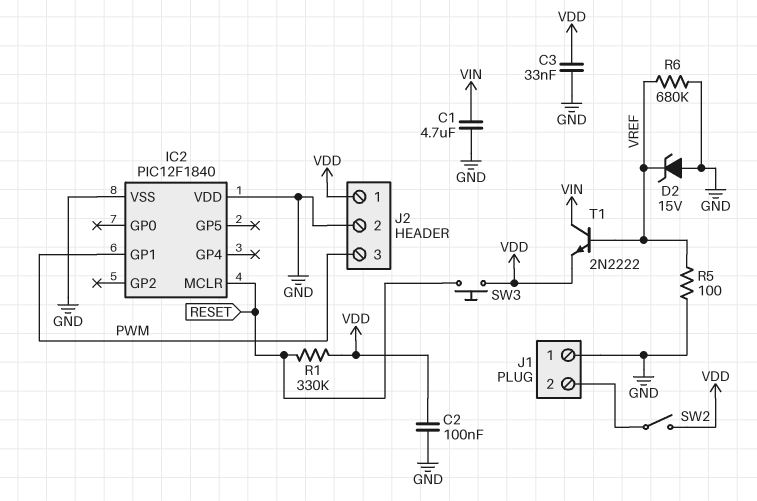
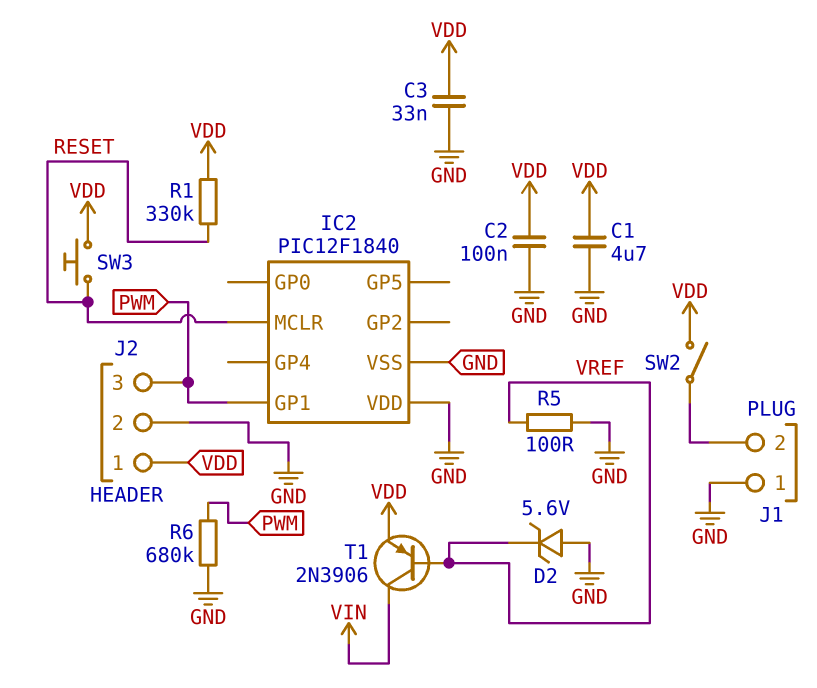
C1: 4.7uF (GND, VIN) -> 4.7uF (GND, VDD)
D2: zener 15V (A GND, K VREF) -> zener 5.6V (A GND, K VREF)
R6: 680k (GND, VREF) -> 680k (GND, PWM)
T1: NPN 2N2222 (B VREF, C VIN, E VDD) -> PNP 2N3906 (B VREF, C VIN, E VDD)

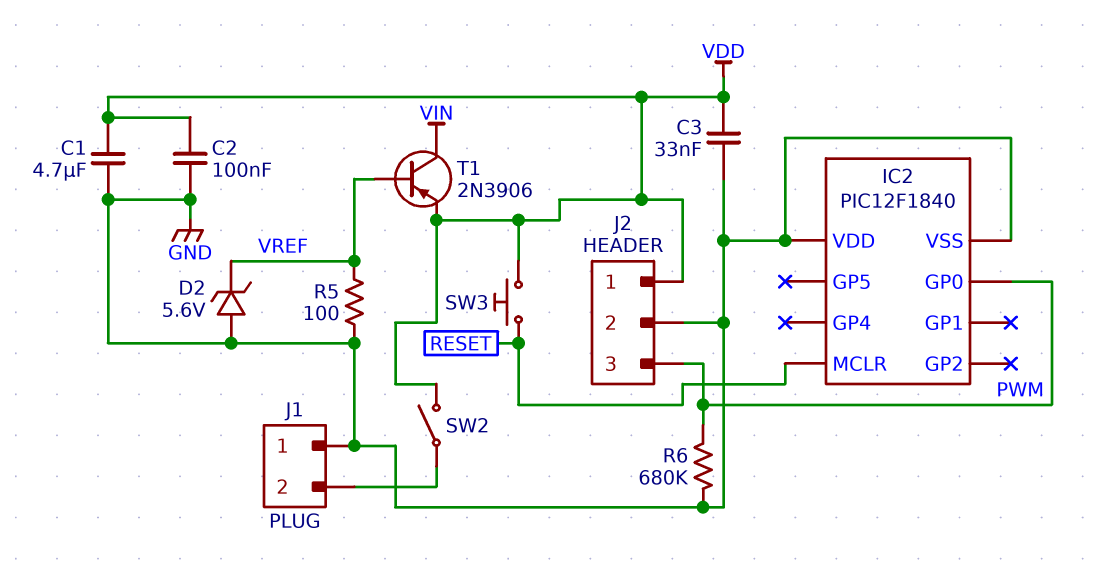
IC2 pin GP0: none -> PWM
IC2 pin GP1: PWM -> none
R1: 330k (RESET, VDD) -> none

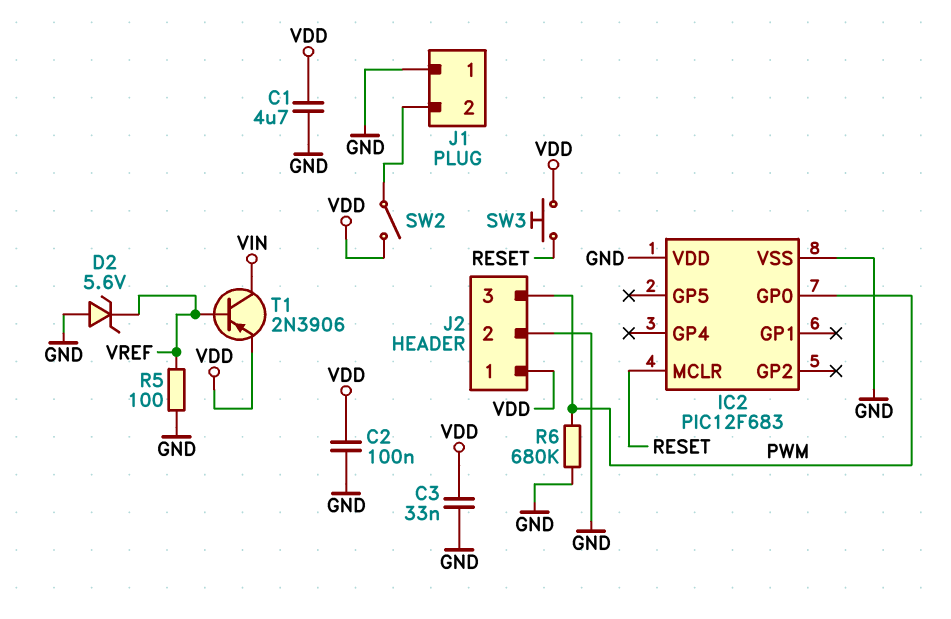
IC2: PIC12F1840 -> PIC12F683

